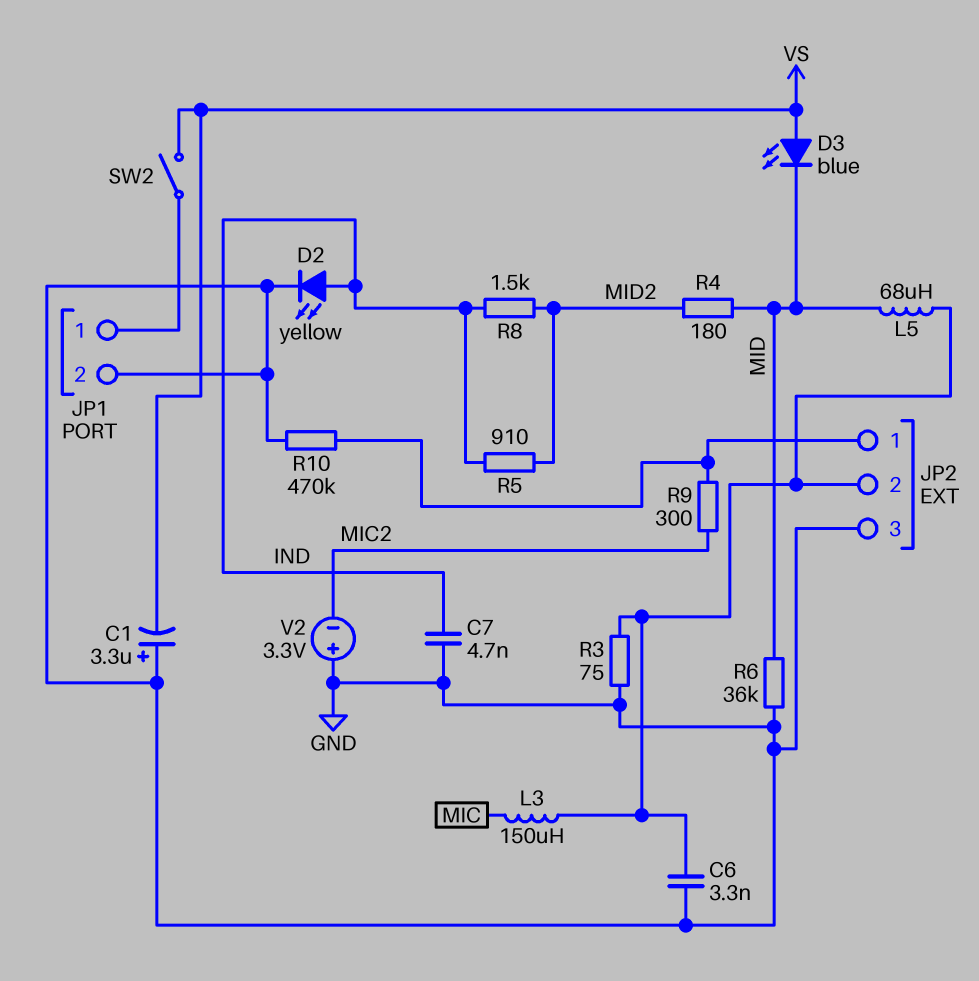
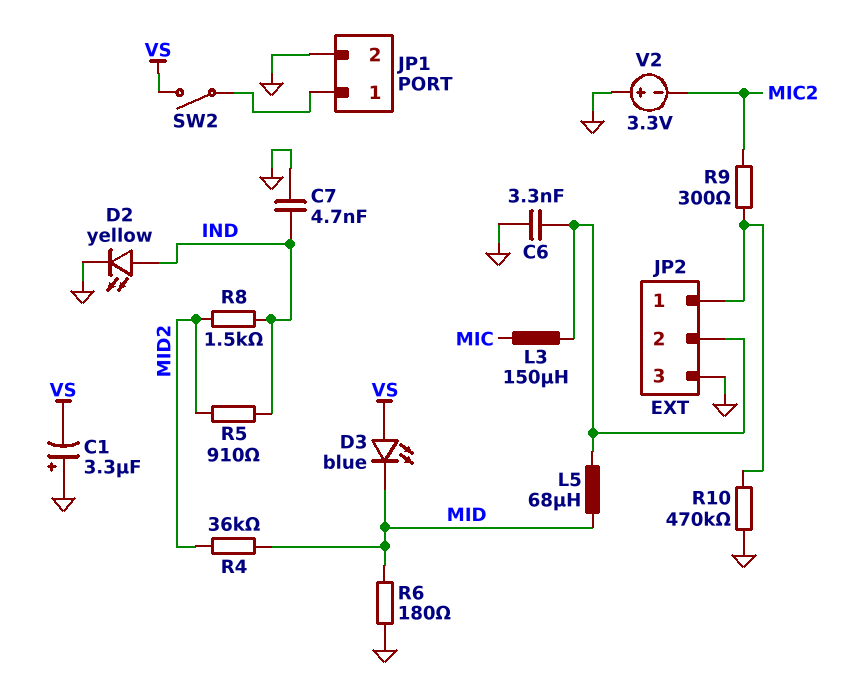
R3: 75 (GND, JP2/2) -> none
R4: 180 (MID, MID2) -> 36k (MID, MID2)
R6: 36k (GND, MID) -> 180 (GND, MID)

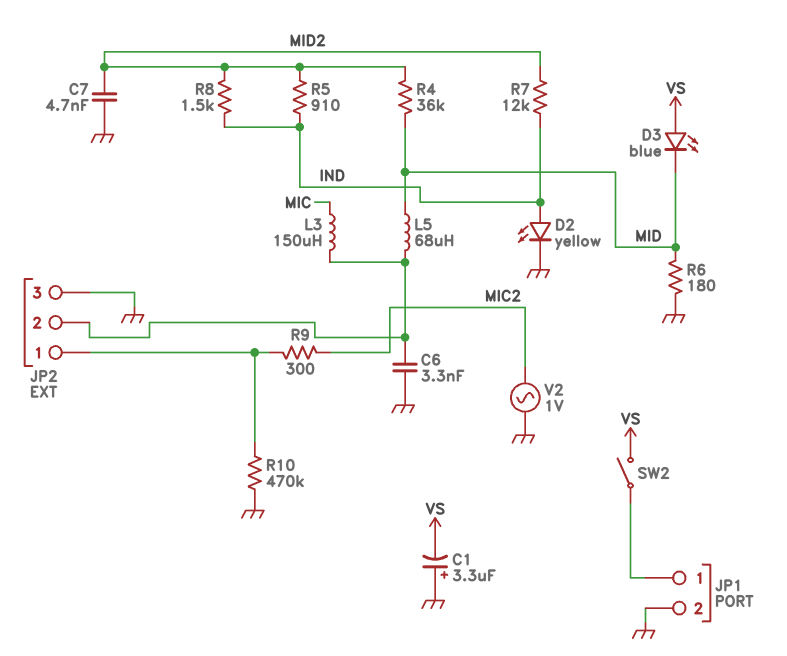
C7: 4.7nF (GND, IND) -> 4.7nF (GND, MID2)
R7: none -> 12k (IND, MID2)
V2: 3.3V (plus GND, minus MIC2) -> AC 1V (GND, MIC2)

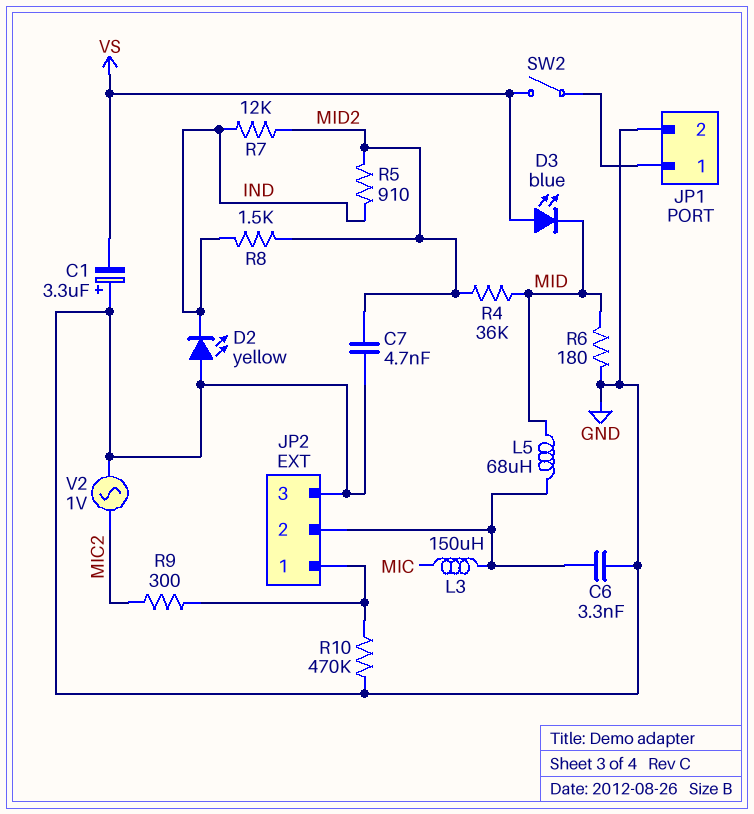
D2: LED yellow (A IND, K GND) -> LED yellow (A GND, K IND)

